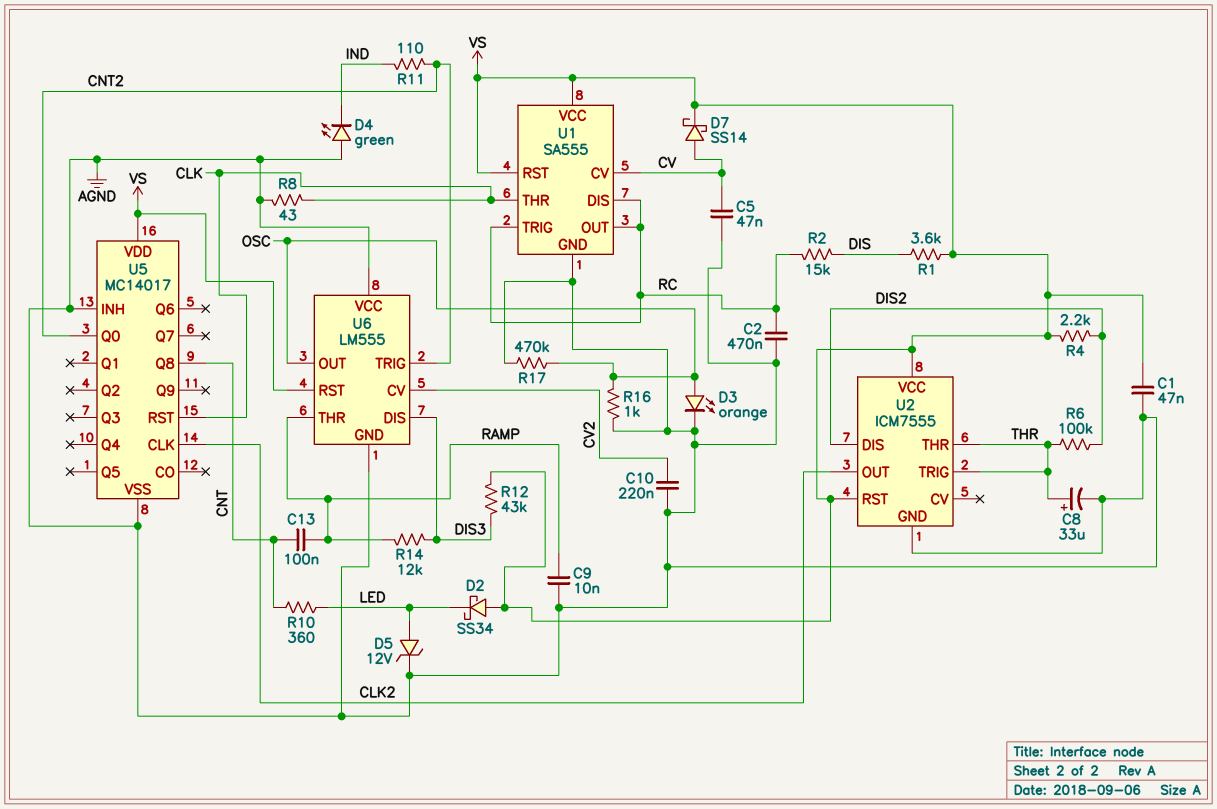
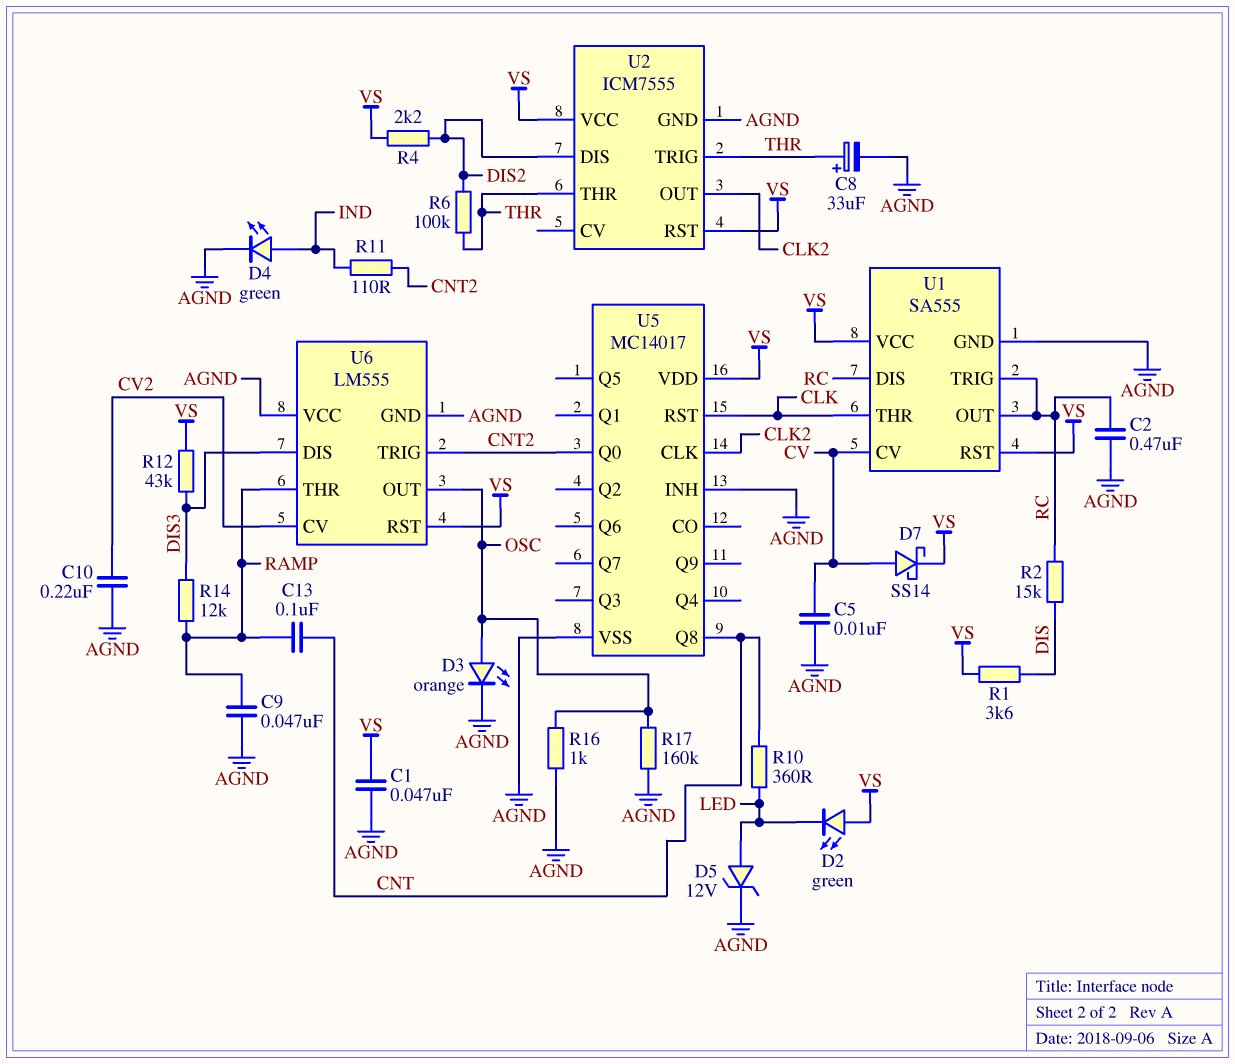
C5: 47nF (AGND, CV) -> 10nF (AGND, CV)
C9: 10nF (AGND, RAMP) -> 47nF (AGND, RAMP)
D2: schottky SS34 (A VS, K LED) -> LED green (A VS, K LED)
D4: LED green (A AGND, K IND) -> LED green (A IND, K AGND)
R8: 43 (AGND, CLK) -> none
R17: 470k (AGND, OSC) -> 160k (AGND, OSC)

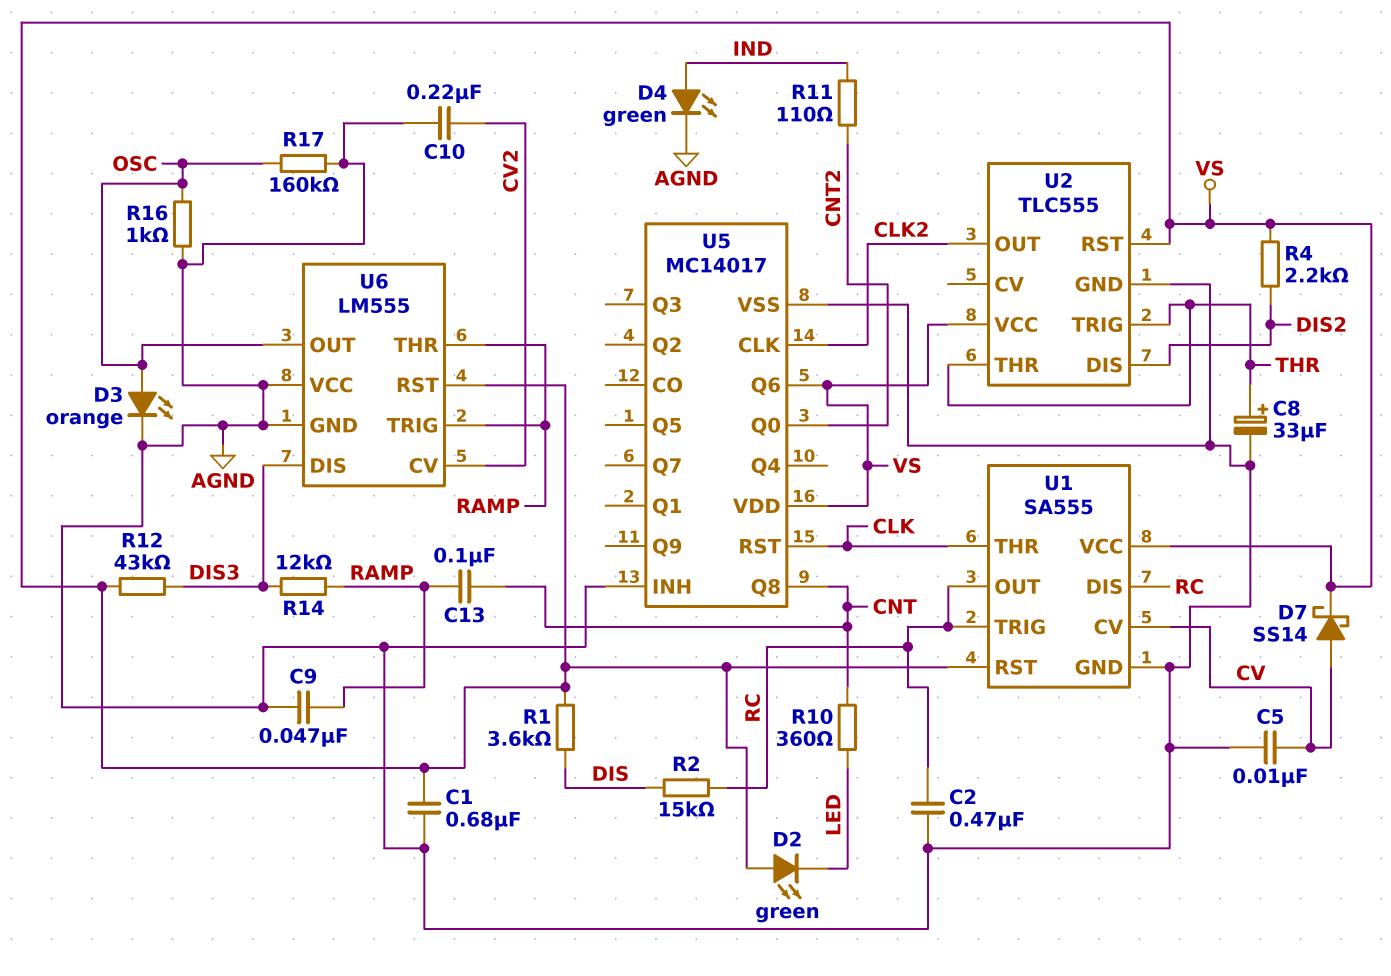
C1: 47nF (AGND, VS) -> 680nF (AGND, VS)
D5: zener 12V (A LED, K AGND) -> none
R6: 100k (DIS2, THR) -> none
U2: ICM7555 -> TLC555
U5 pin Q6: none -> VS
U6 pin TRIG: CNT2 -> RAMP

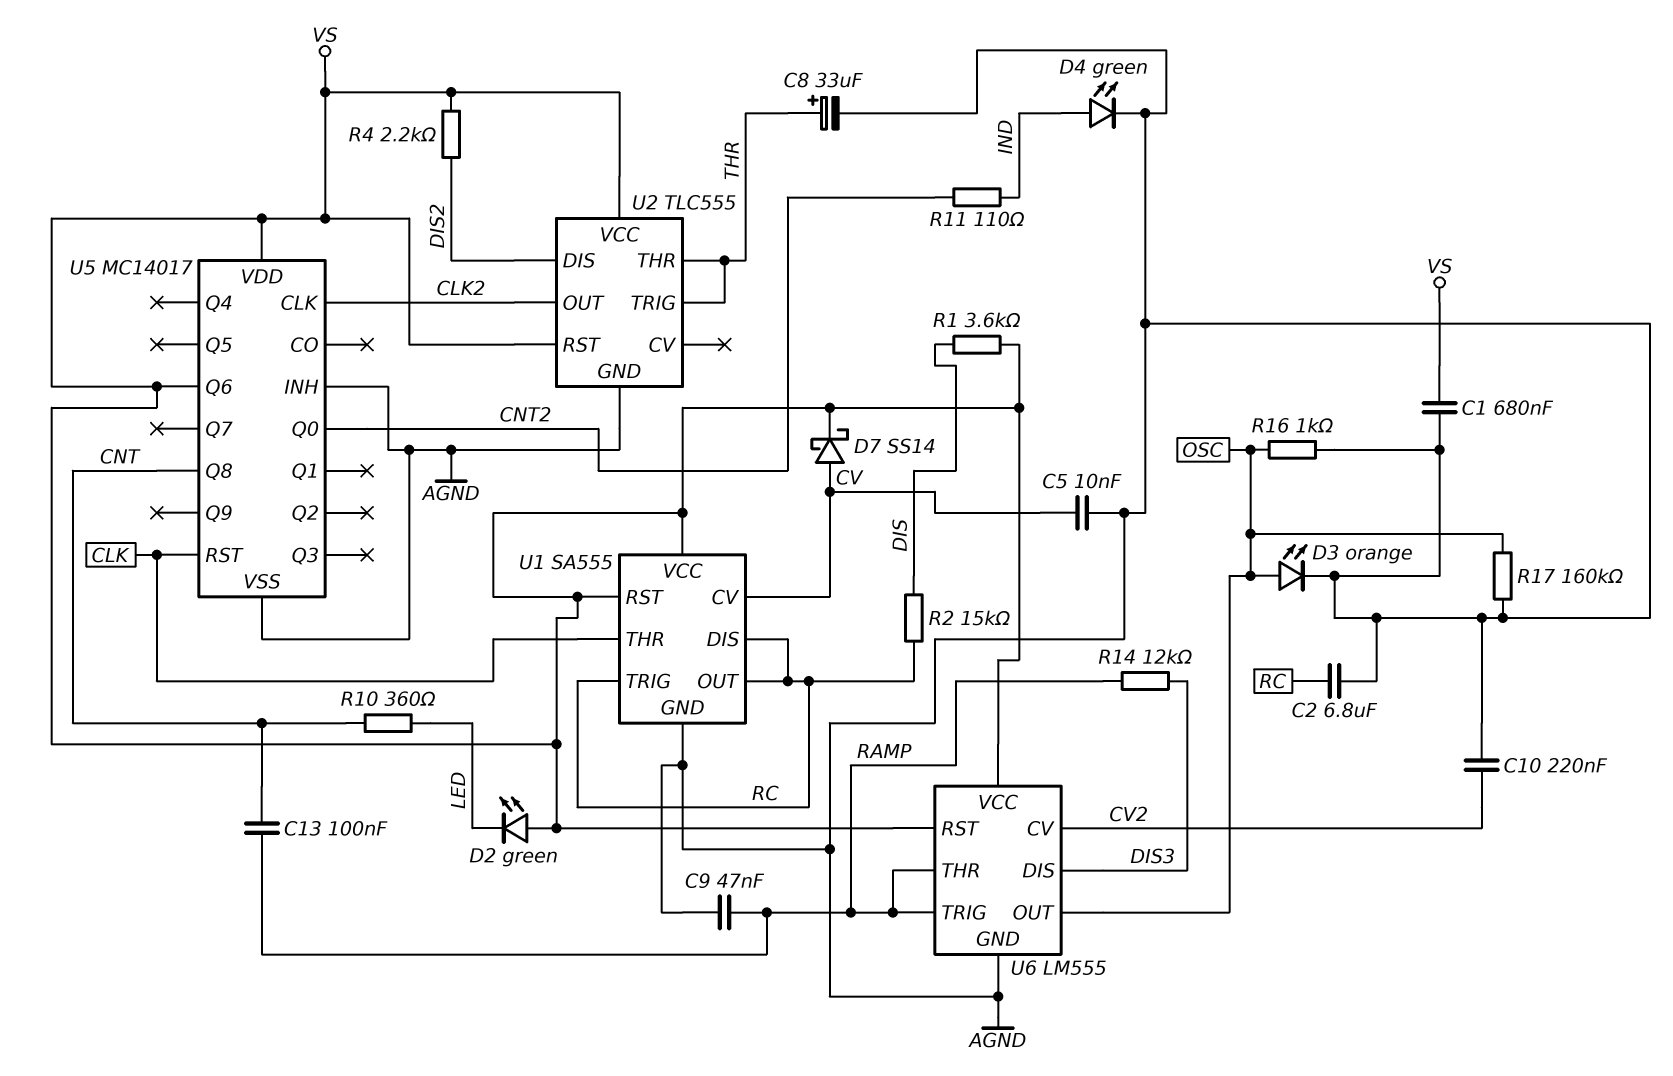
C2: 470nF (AGND, RC) -> 6.8uF (AGND, RC)
R12: 43k (DIS3, VS) -> none
U6 pin VCC: AGND -> VS

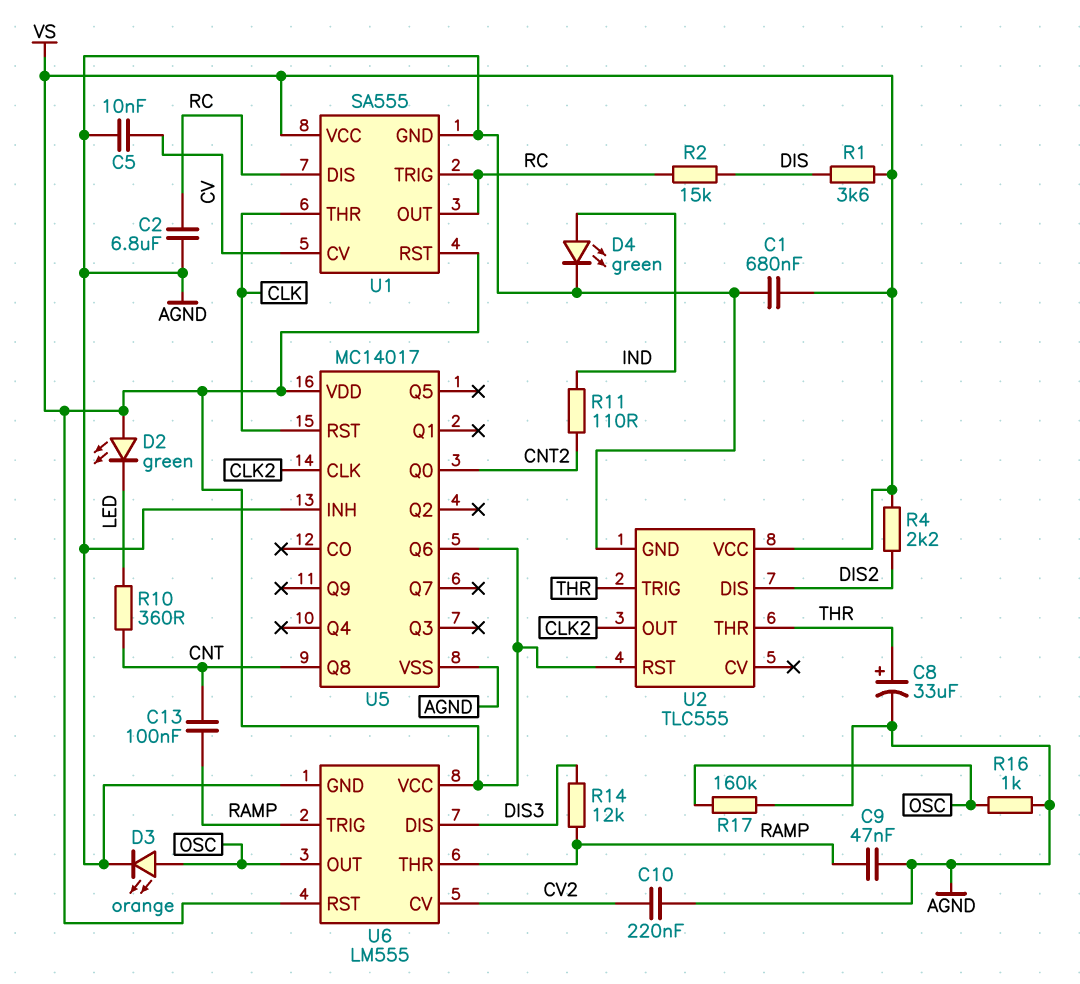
D7: schottky SS14 (A CV, K VS) -> none

